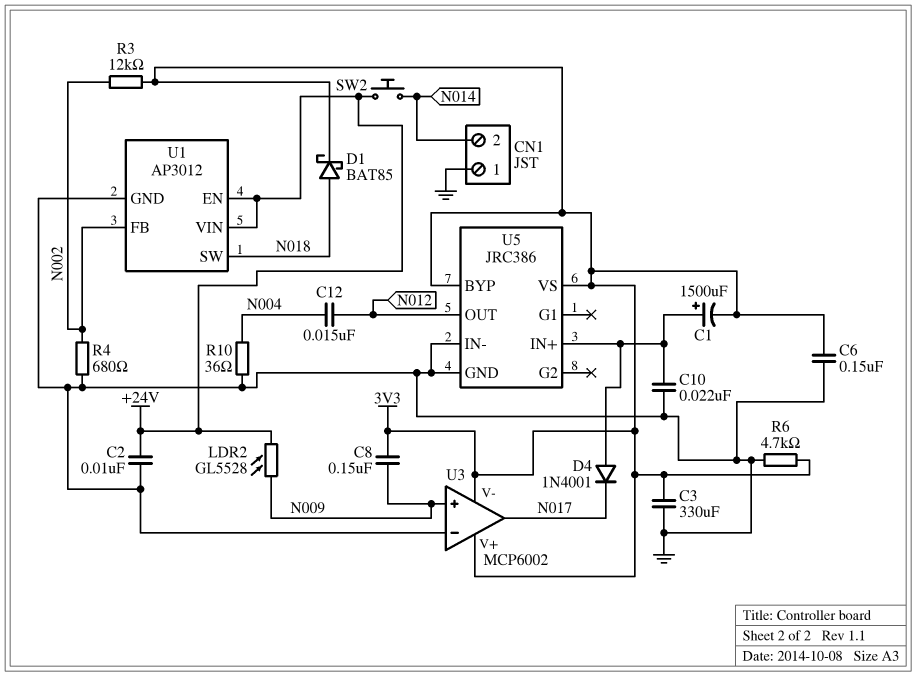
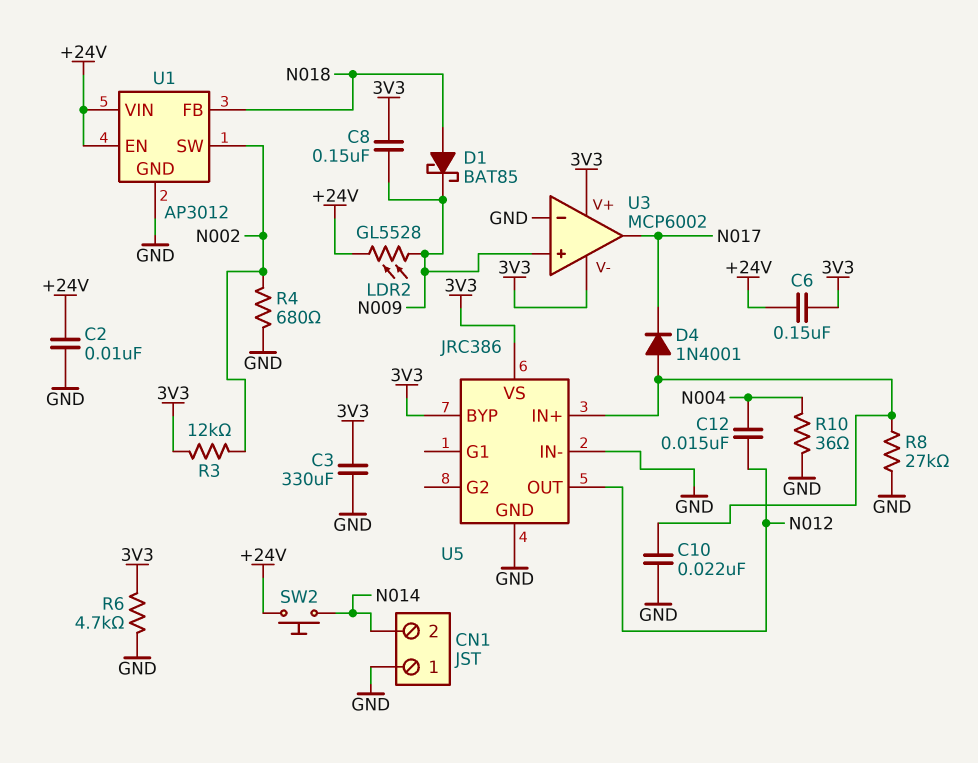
C1: 1500uF (plus U5/IN+, minus 3V3) -> none
C6: 150nF (3V3, GND) -> 150nF (+24V, 3V3)
D1: schottky BAT85 (A N018, K 3V3) -> schottky BAT85 (A N018, K N009)
R8: none -> 27k (GND, U5/IN+)
U1 pin FB: N002 -> N018
U1 pin SW: N018 -> N002

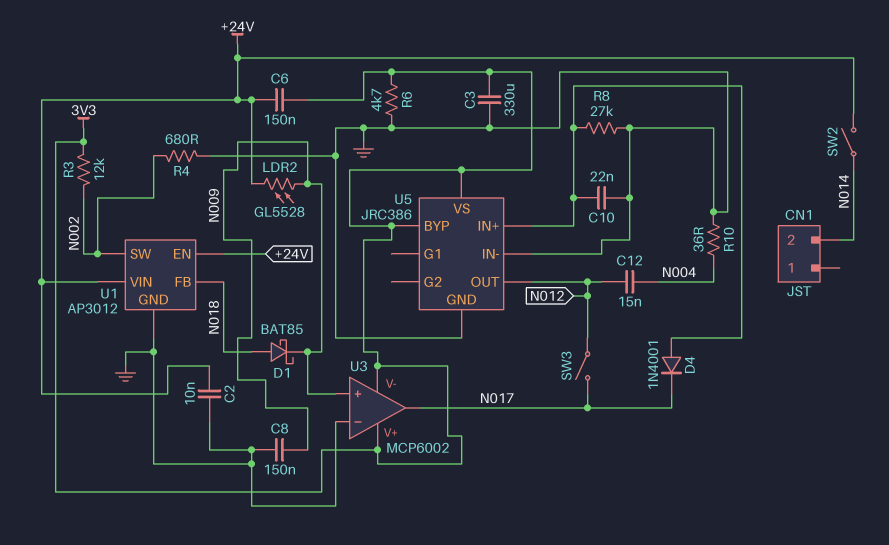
C8: 150nF (3V3, N009) -> 150nF (GND, N009)
CN1 pin 1: GND -> none
SW2: button (+24V, N014) -> switch (+24V, N014)
SW3: none -> switch (N012, N017)

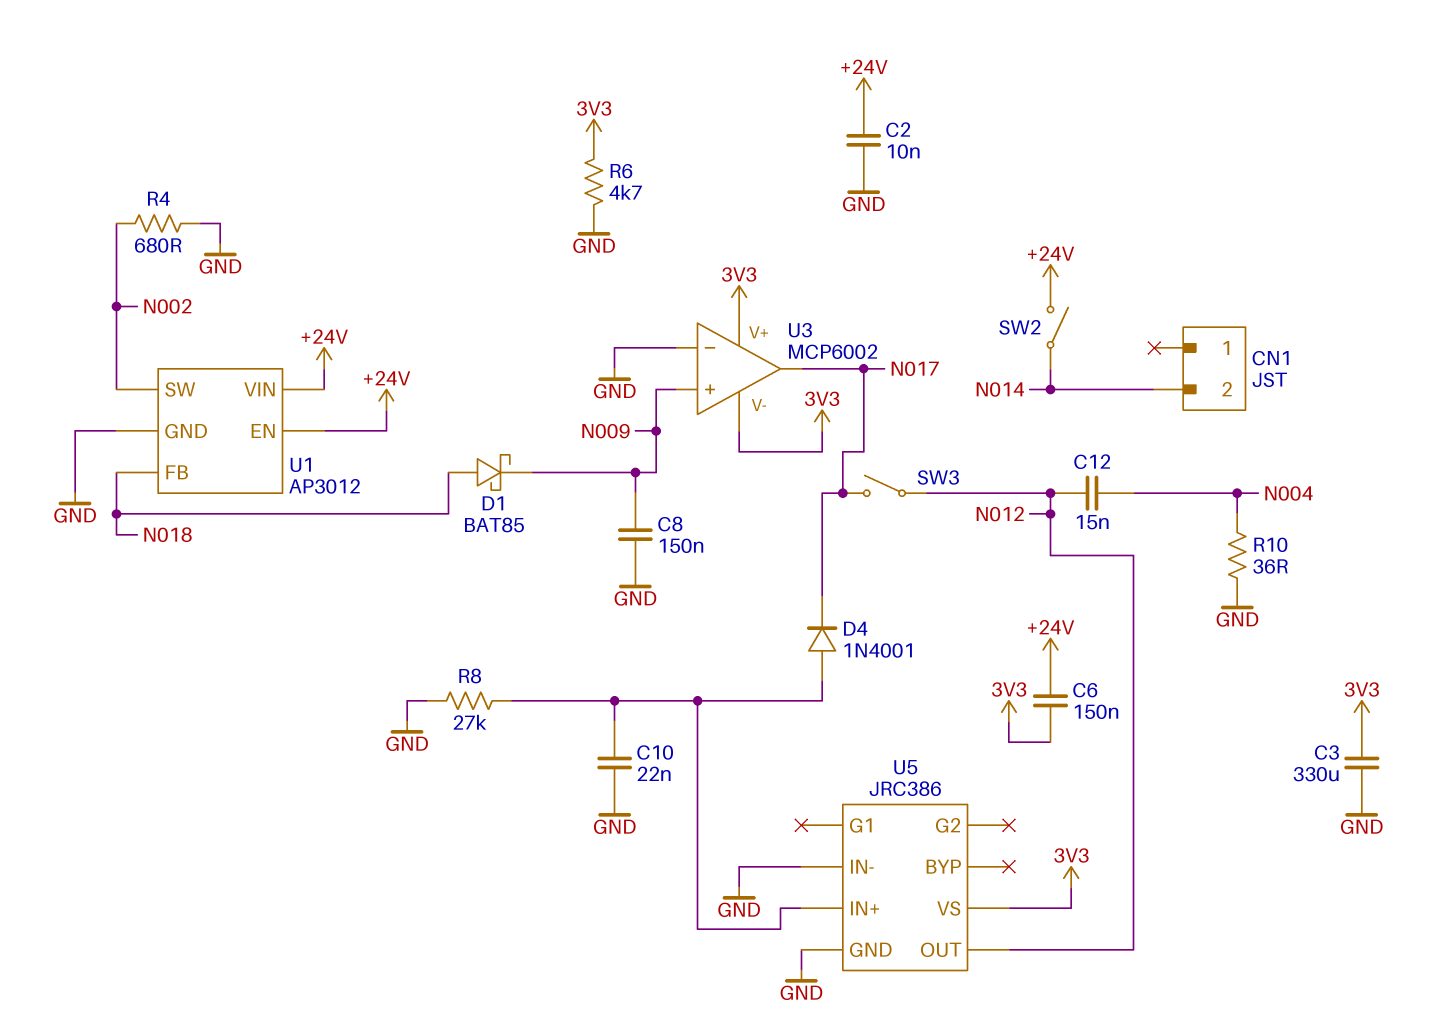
LDR2: GL5528 (+24V, N009) -> none
R3: 12k (3V3, N002) -> none
U5 pin BYP: 3V3 -> none

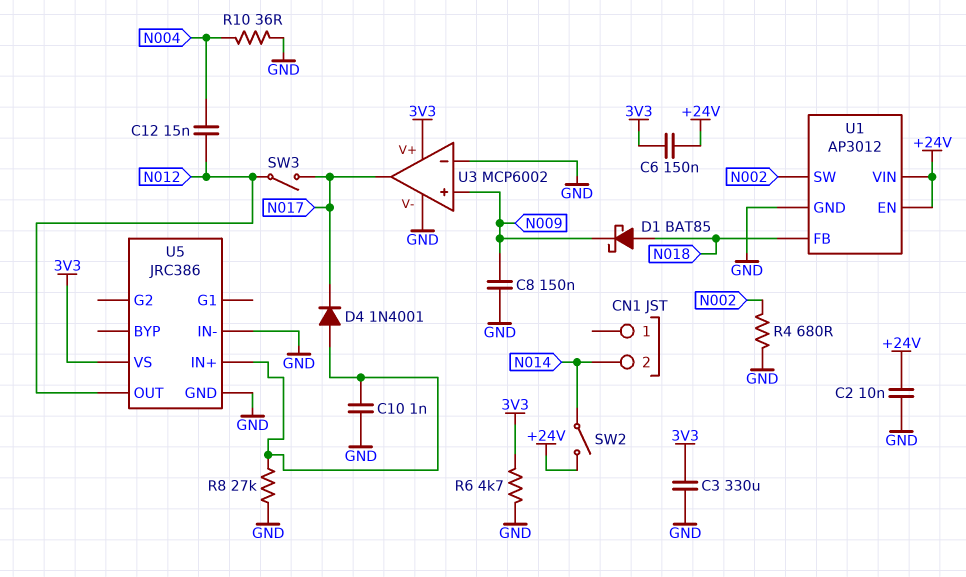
C10: 22nF (GND, U5/IN+) -> 1nF (GND, U5/IN+)
U3 pin V-: 3V3 -> GND

